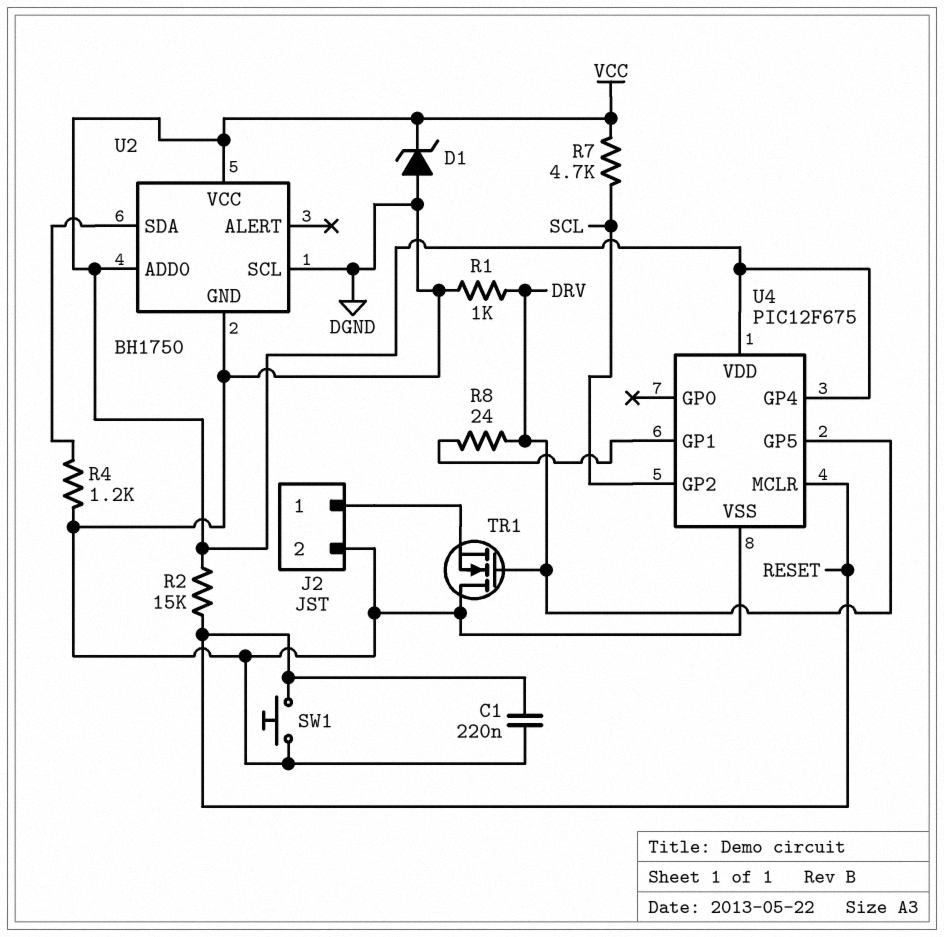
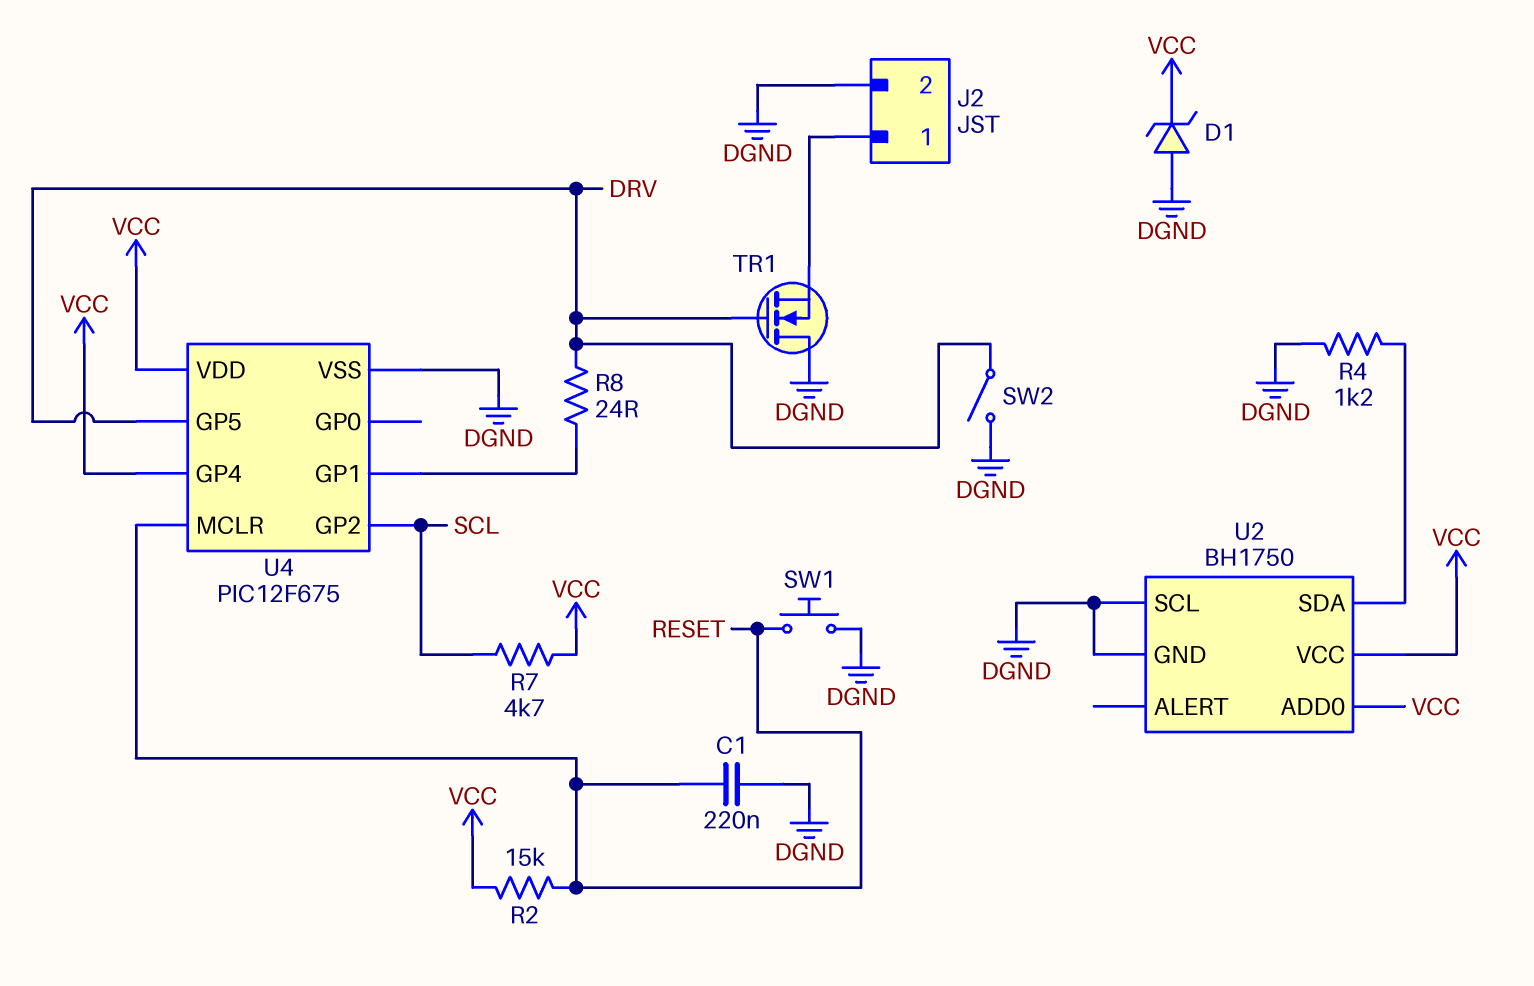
R1: 1k (DGND, DRV) -> none
SW2: none -> switch (DGND, DRV)

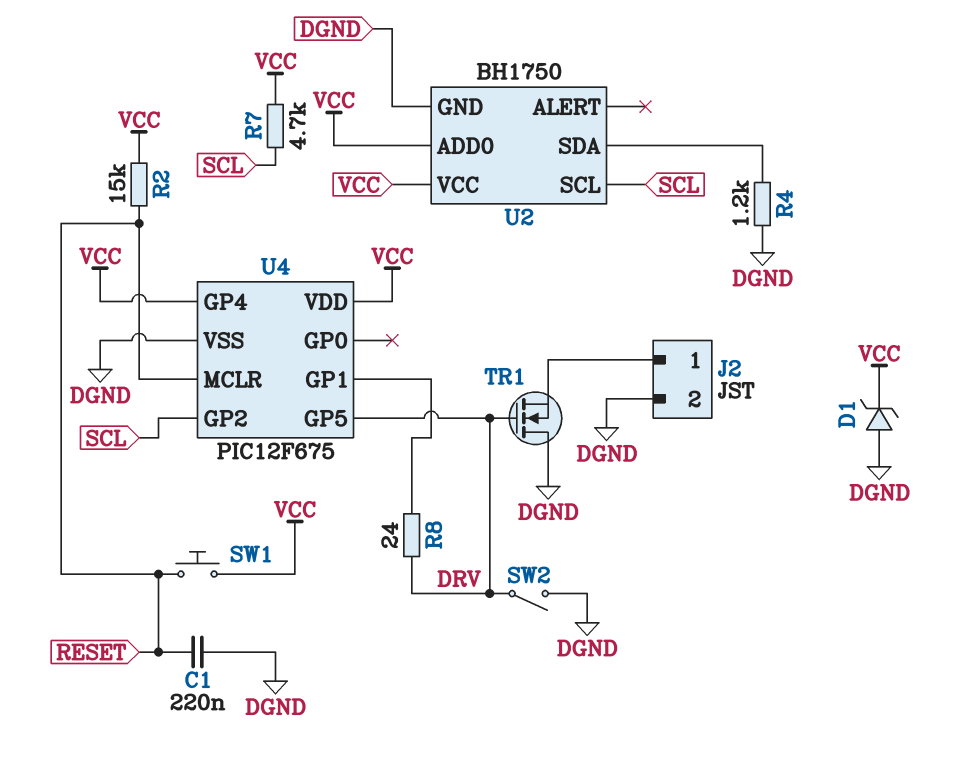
SW1: button (DGND, RESET) -> button (RESET, VCC)
U2 pin SCL: DGND -> SCL

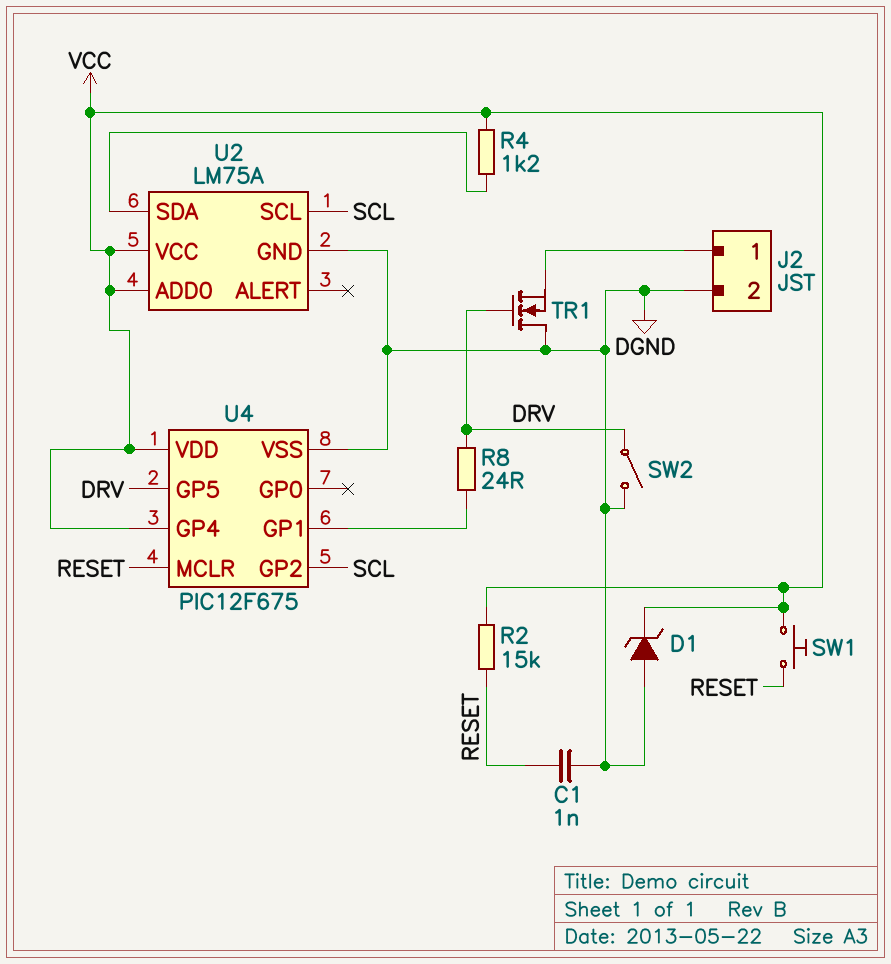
C1: 220nF (DGND, RESET) -> 1nF (DGND, RESET)
R4: 1.2k (DGND, U2/SDA) -> 1.2k (U2/SDA, VCC)
R7: 4.7k (SCL, VCC) -> none
U2: BH1750 -> LM75A

